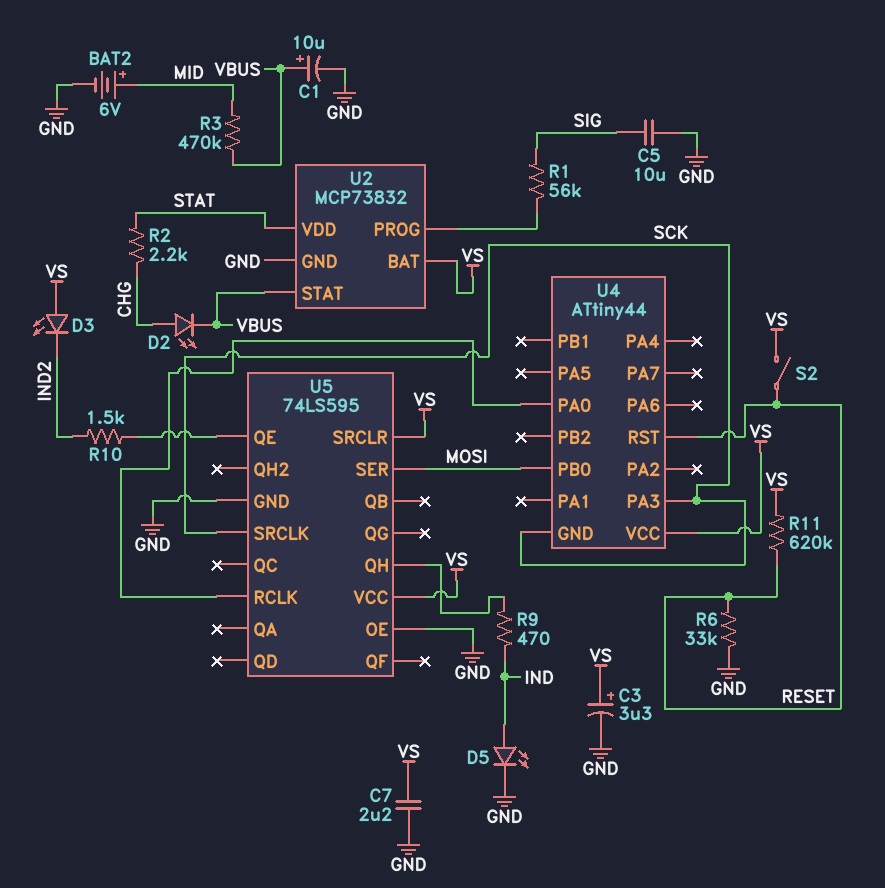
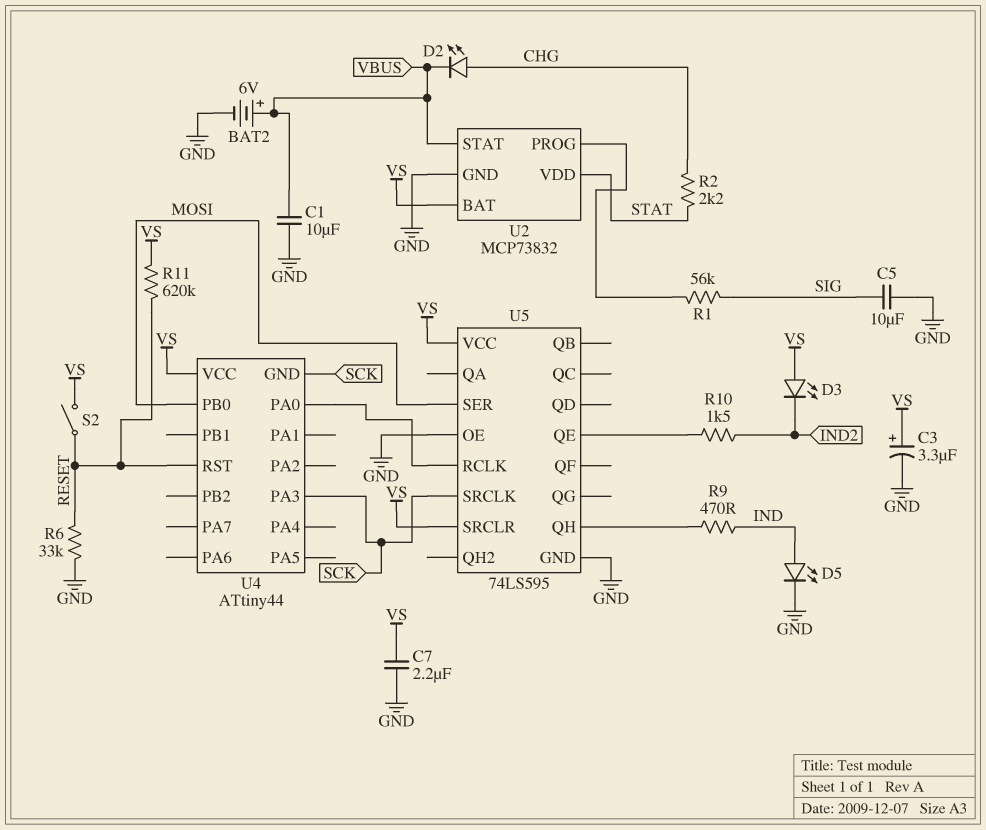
BAT2: 6V (plus MID, minus GND) -> 6V (plus VBUS, minus GND)
C1: 10uF (plus VBUS, minus GND) -> 10uF (GND, VBUS)
R3: 470k (MID, VBUS) -> none

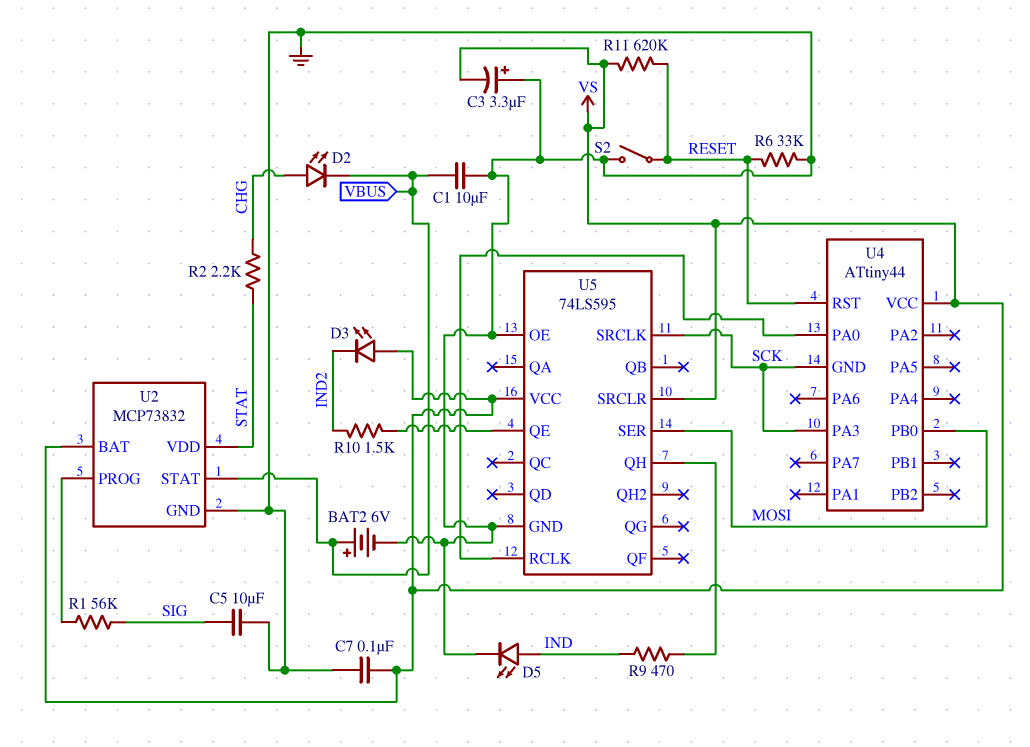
C3: 3.3uF (plus VS, minus GND) -> 3.3uF (plus GND, minus VS)
C7: 2.2uF (GND, VS) -> 100nF (GND, VS)
S2: switch (RESET, VS) -> switch (GND, RESET)

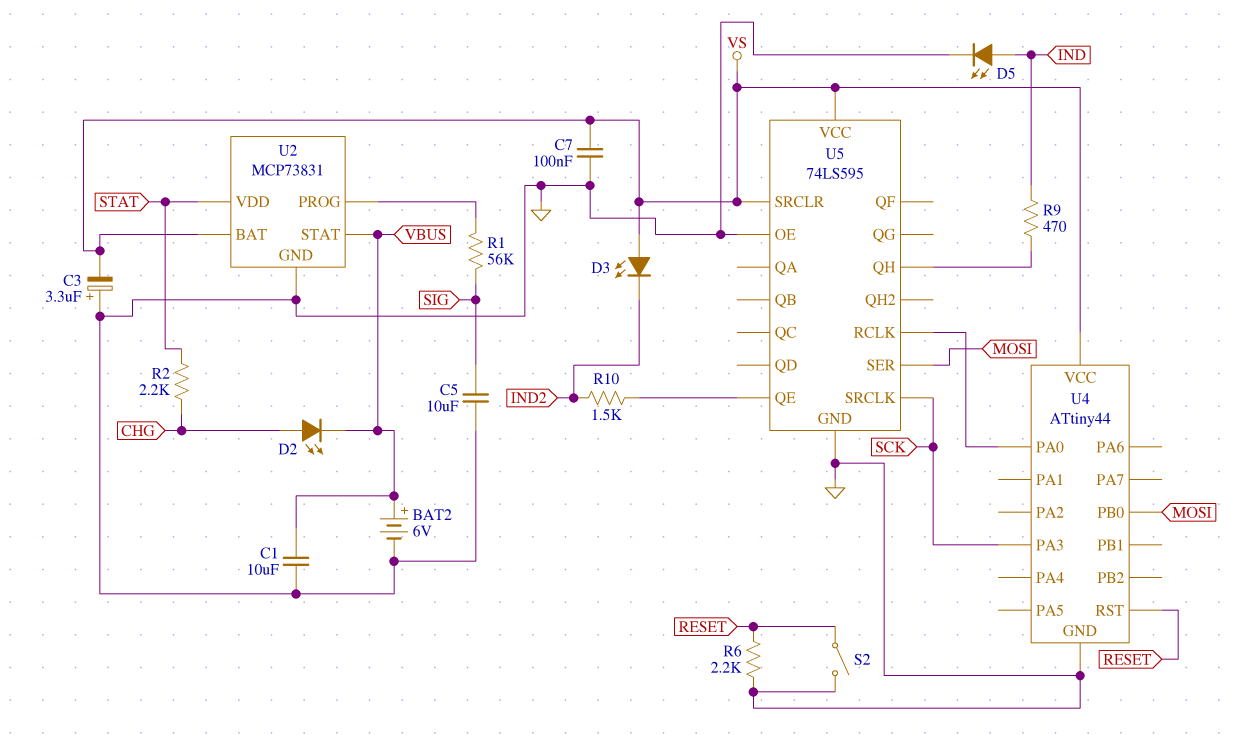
R6: 33k (GND, RESET) -> 2.2k (GND, RESET)
R11: 620k (RESET, VS) -> none
U2: MCP73832 -> MCP73831
U4 pin GND: SCK -> GND

